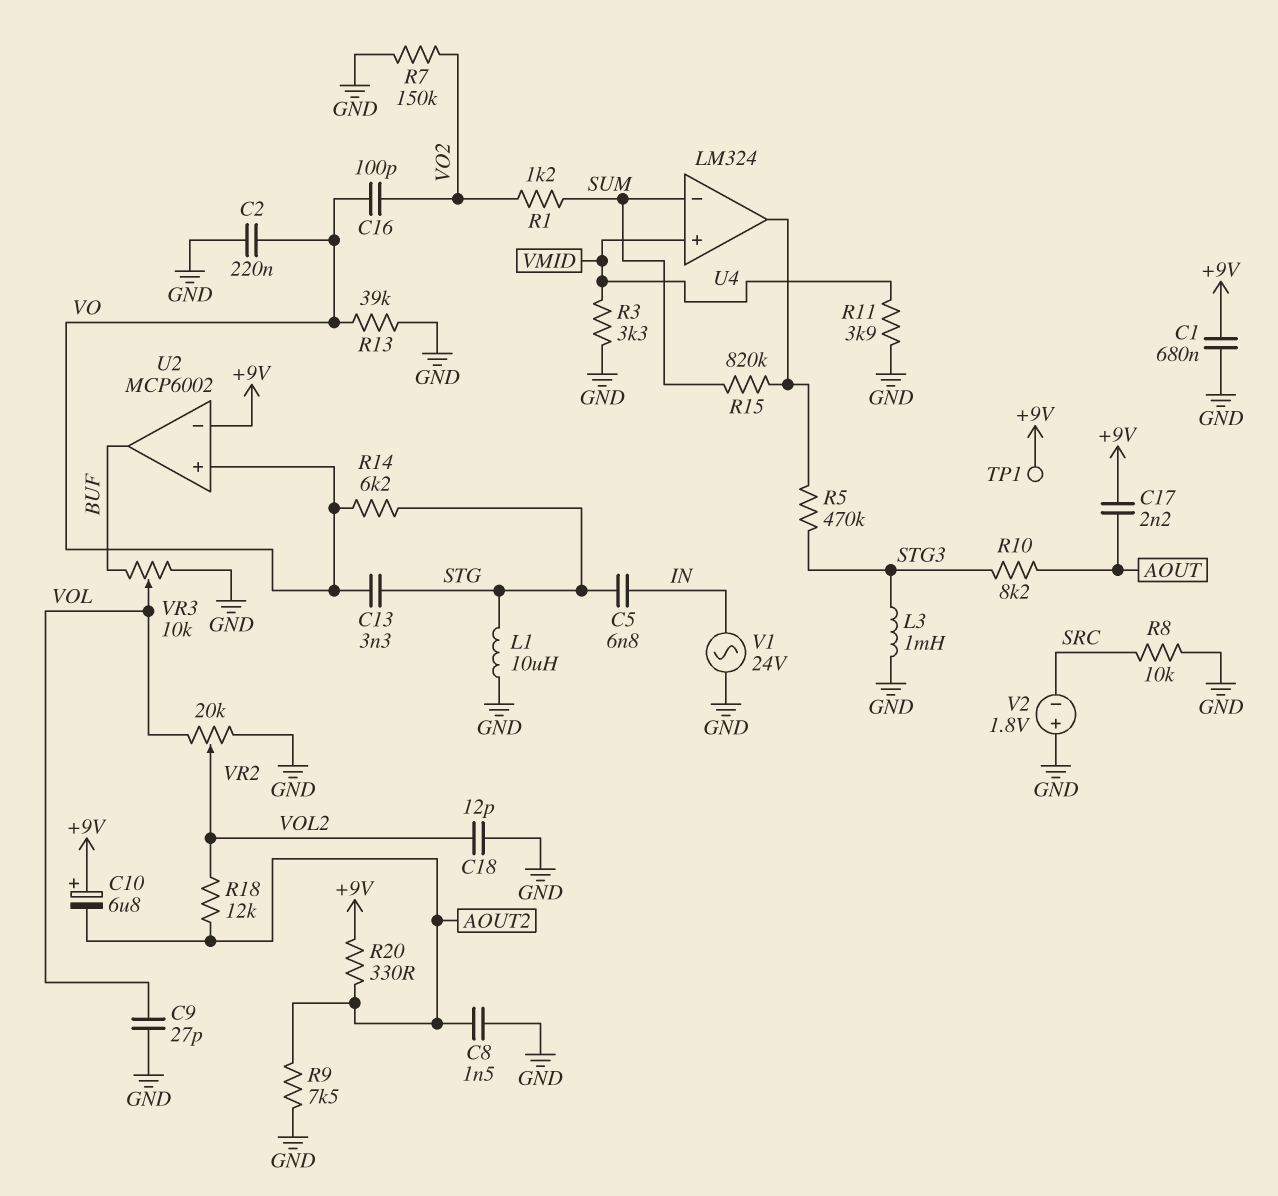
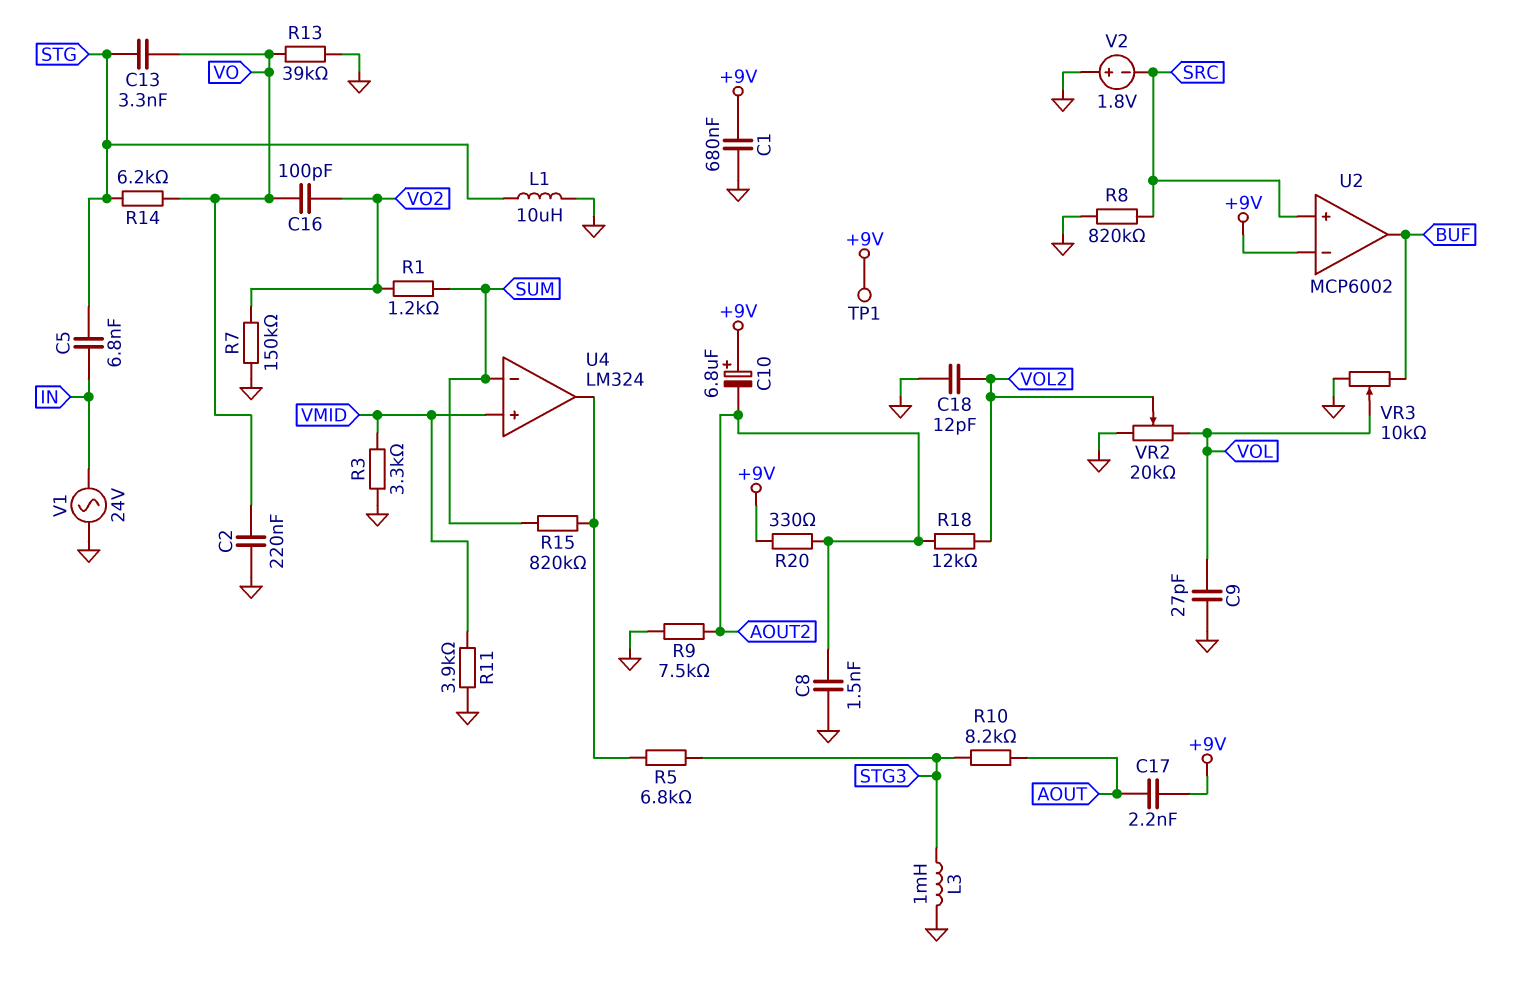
R5: 470k (STG3, U4/out) -> 6.8k (STG3, U4/out)
R8: 10k (GND, SRC) -> 820k (GND, SRC)
U2 pin in+: VO -> SRC

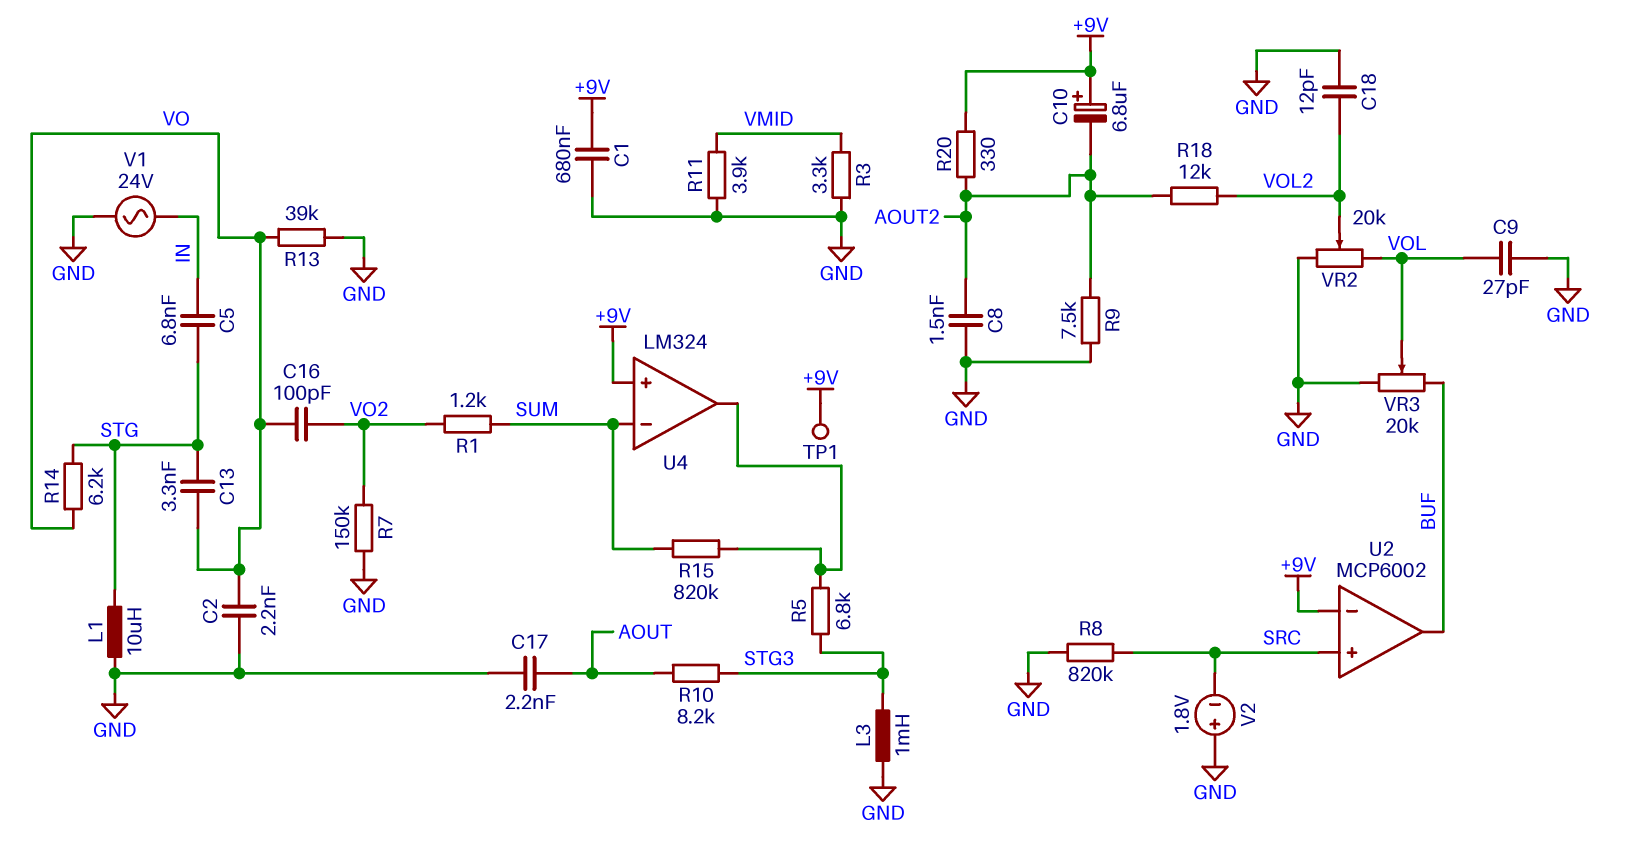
C2: 220nF (GND, VO) -> 2.2nF (GND, VO)
C17: 2.2nF (+9V, AOUT) -> 2.2nF (AOUT, GND)
U4 pin in+: VMID -> +9V
VR3: 10k (BUF, GND, wiper VOL) -> 20k (BUF, GND, wiper VOL)

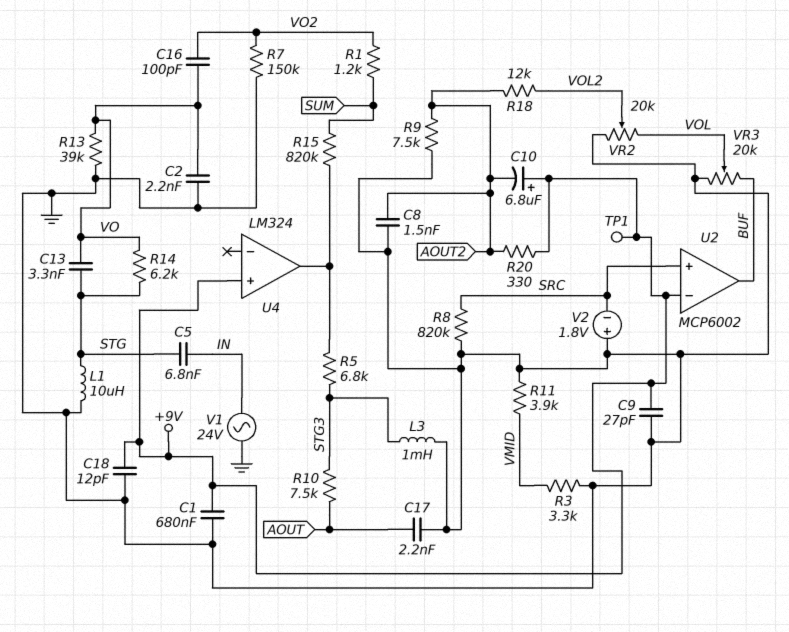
C9: 27pF (GND, VOL) -> 27pF (+9V, GND)
C18: 12pF (GND, VOL2) -> 12pF (+9V, GND)
R10: 8.2k (AOUT, STG3) -> 7.5k (AOUT, STG3)
U4 pin in-: SUM -> none

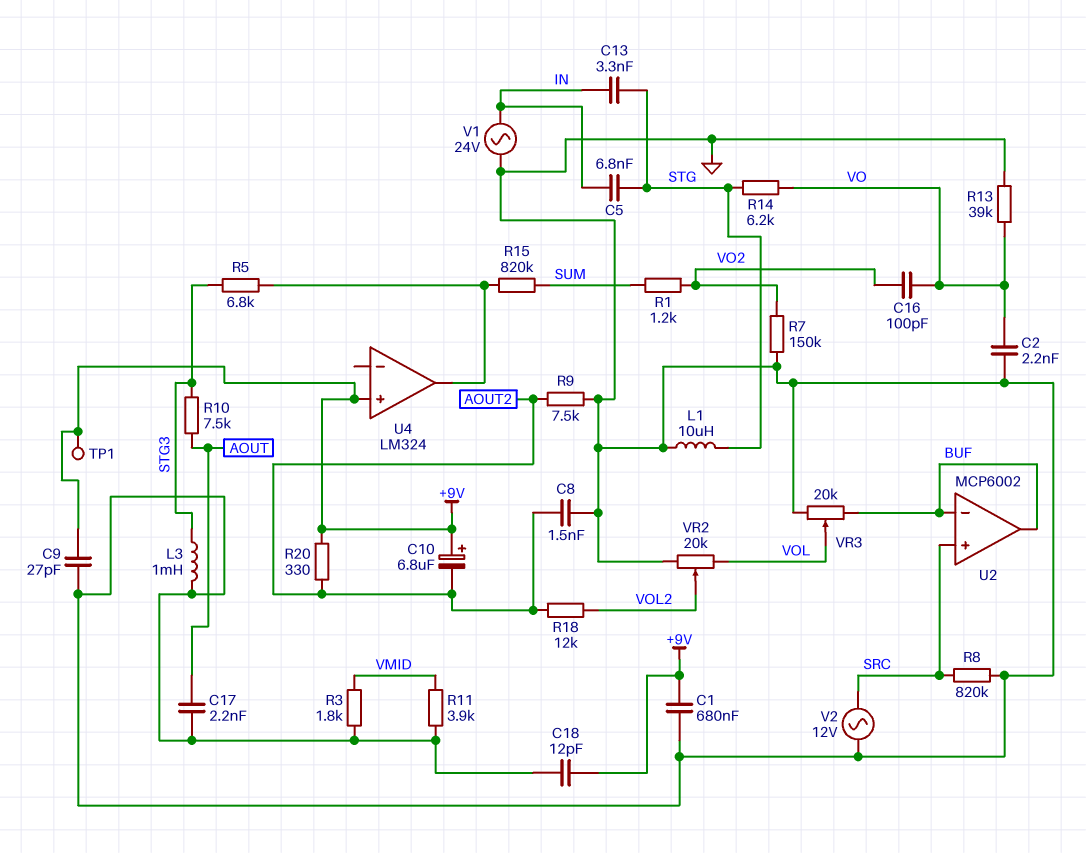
C13: 3.3nF (STG, VO) -> 3.3nF (IN, STG)
R3: 3.3k (GND, VMID) -> 1.8k (GND, VMID)
U2 pin in-: +9V -> BUF
V2: 1.8V (plus GND, minus SRC) -> AC 12V (GND, SRC)

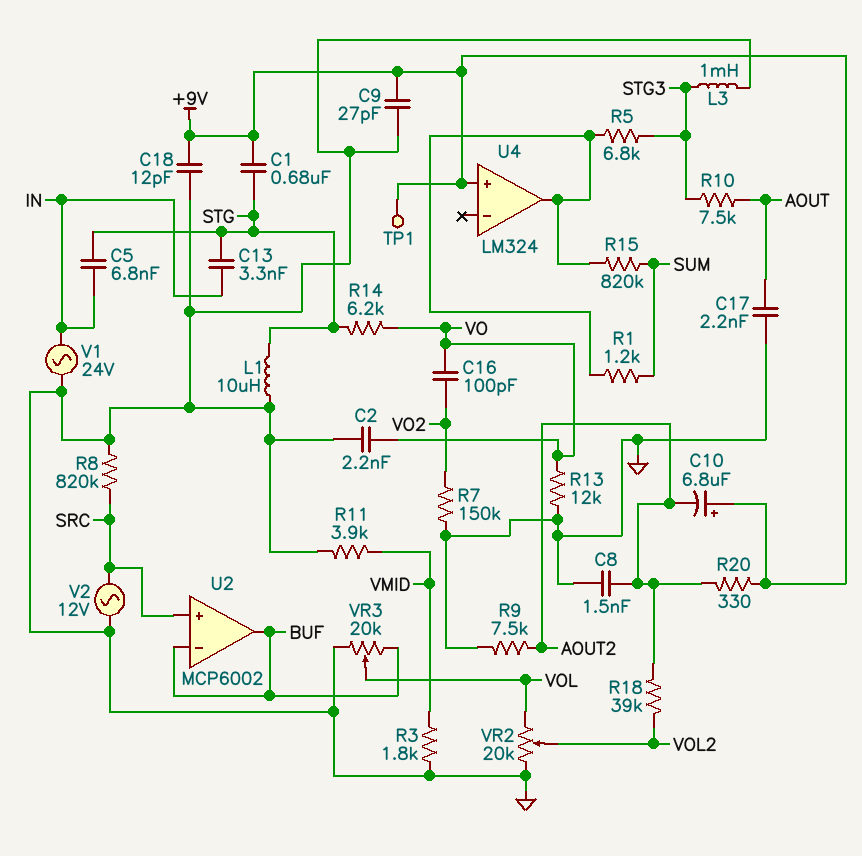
C1: 680nF (+9V, GND) -> 680nF (+9V, STG)
R1: 1.2k (SUM, VO2) -> 1.2k (SUM, U4/out)
R13: 39k (GND, VO) -> 12k (GND, VO)
R18: 12k (AOUT2, VOL2) -> 39k (AOUT2, VOL2)

